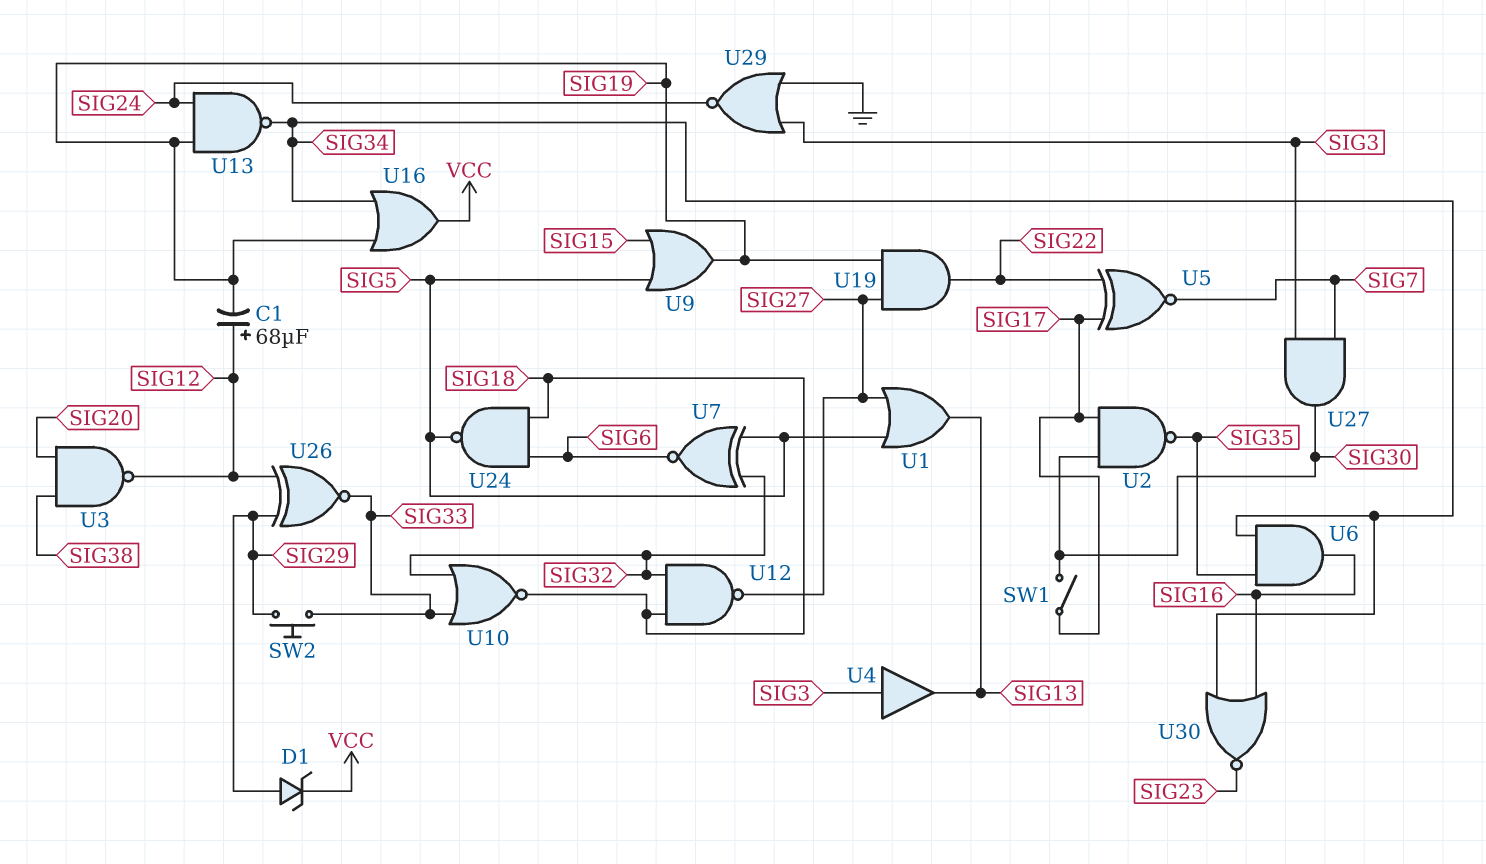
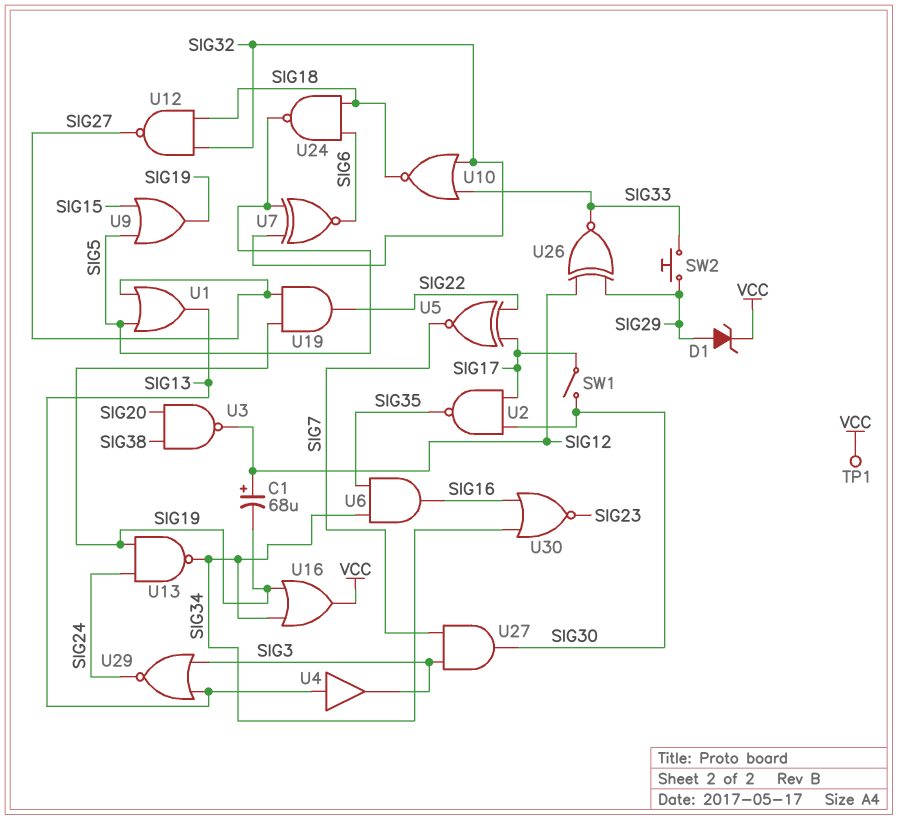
TP1: none -> test point (VCC)
U4: buffer (in SIG3, out SIG13) -> buffer (in SIG13, out SIG3)
U29: NOR (in GND, in SIG3, out SIG24) -> NOR (in SIG3, in SIG13, out SIG24)

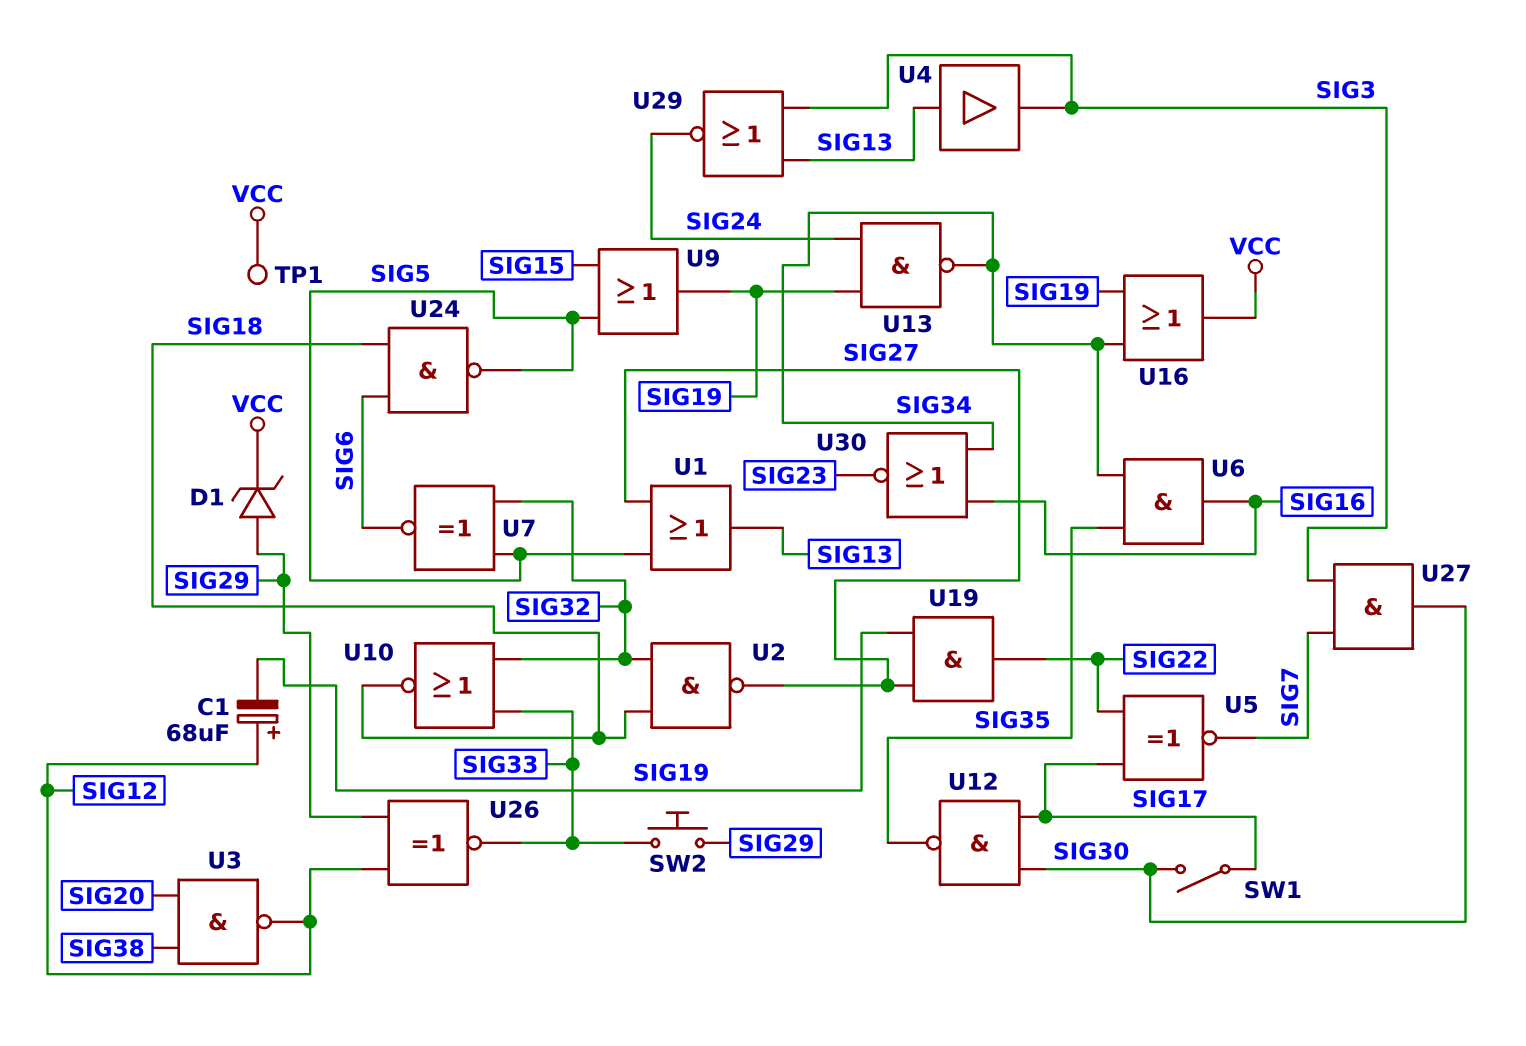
U2: NAND (in SIG17, in SIG30, out SIG35) -> NAND (in SIG18, in SIG32, out SIG27)
U12: NAND (in SIG18, in SIG32, out SIG27) -> NAND (in SIG17, in SIG30, out SIG35)

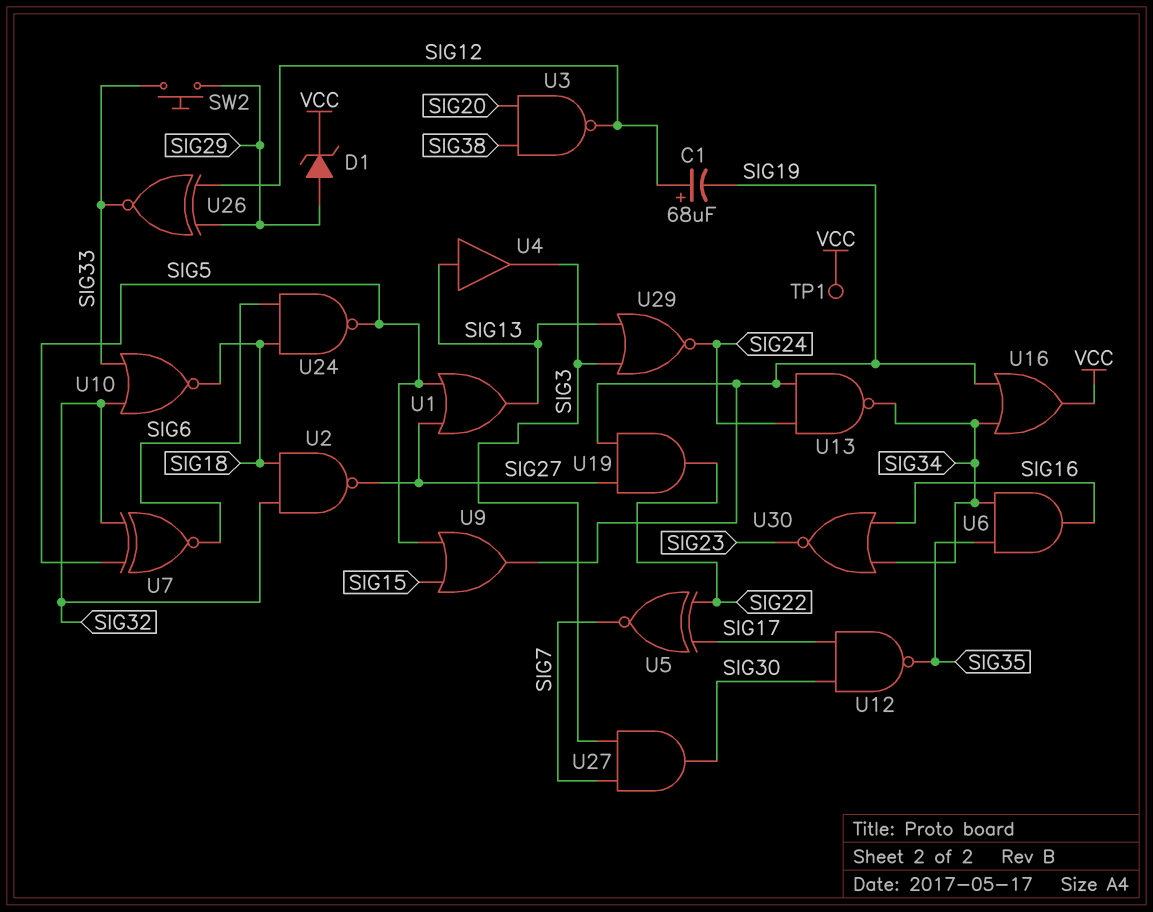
SW1: switch (SIG17, SIG30) -> none

